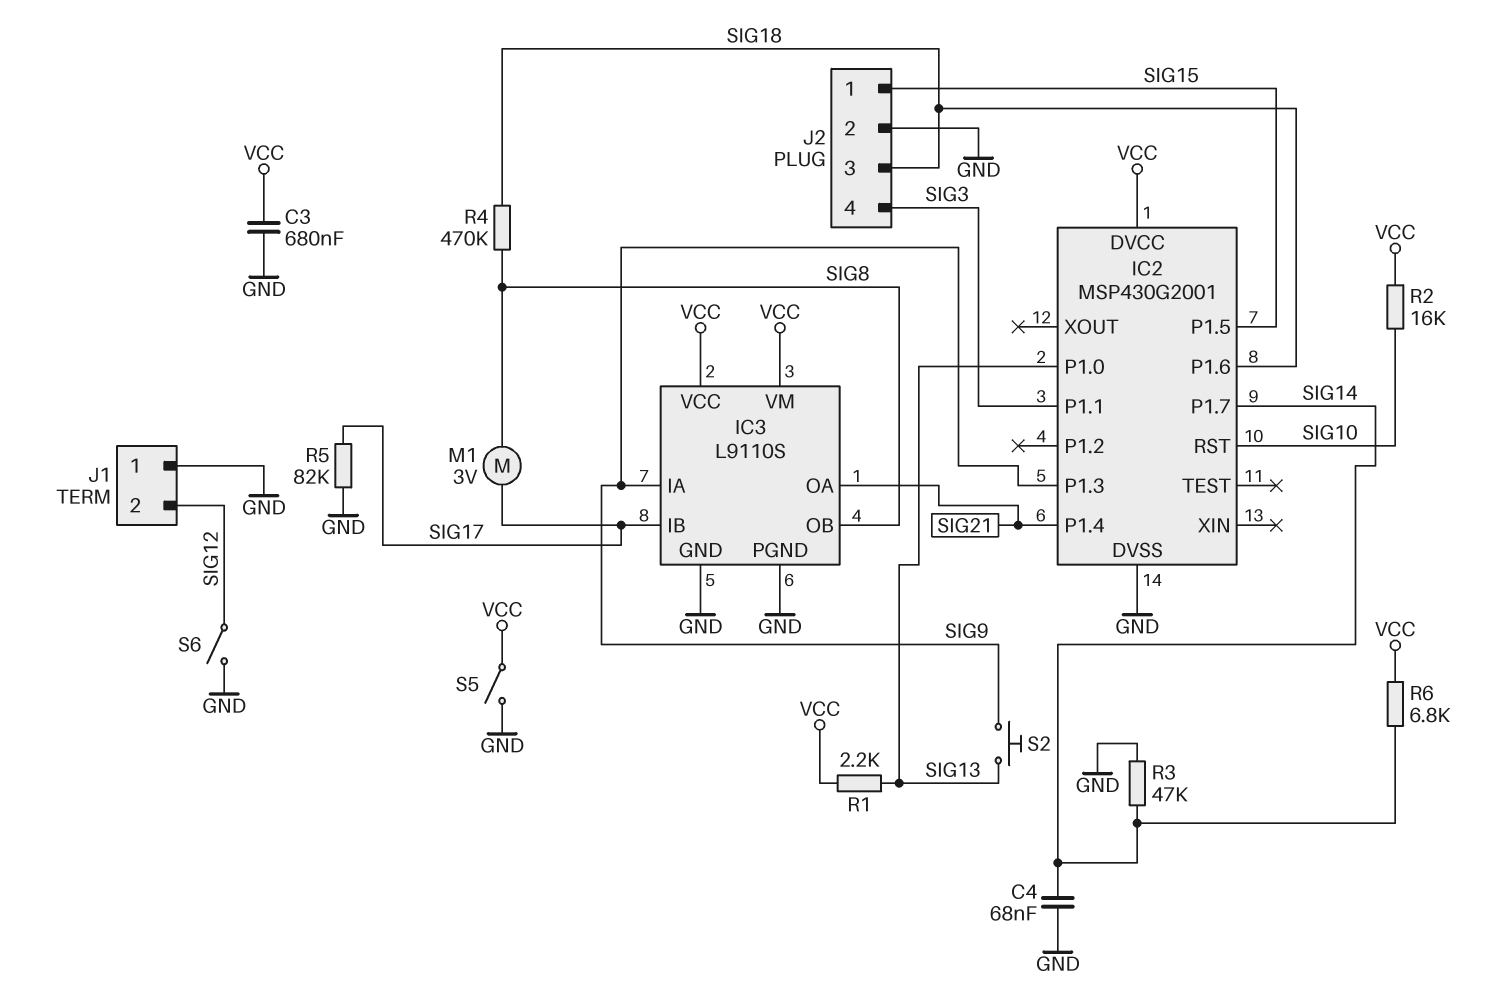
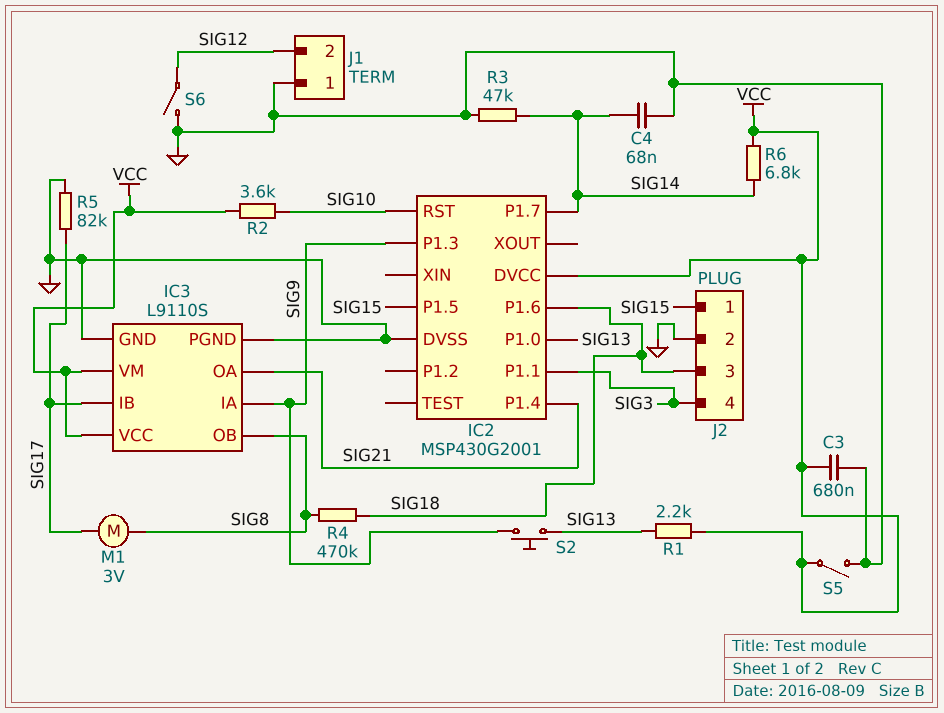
R2: 16k (SIG10, VCC) -> 3.6k (SIG10, VCC)

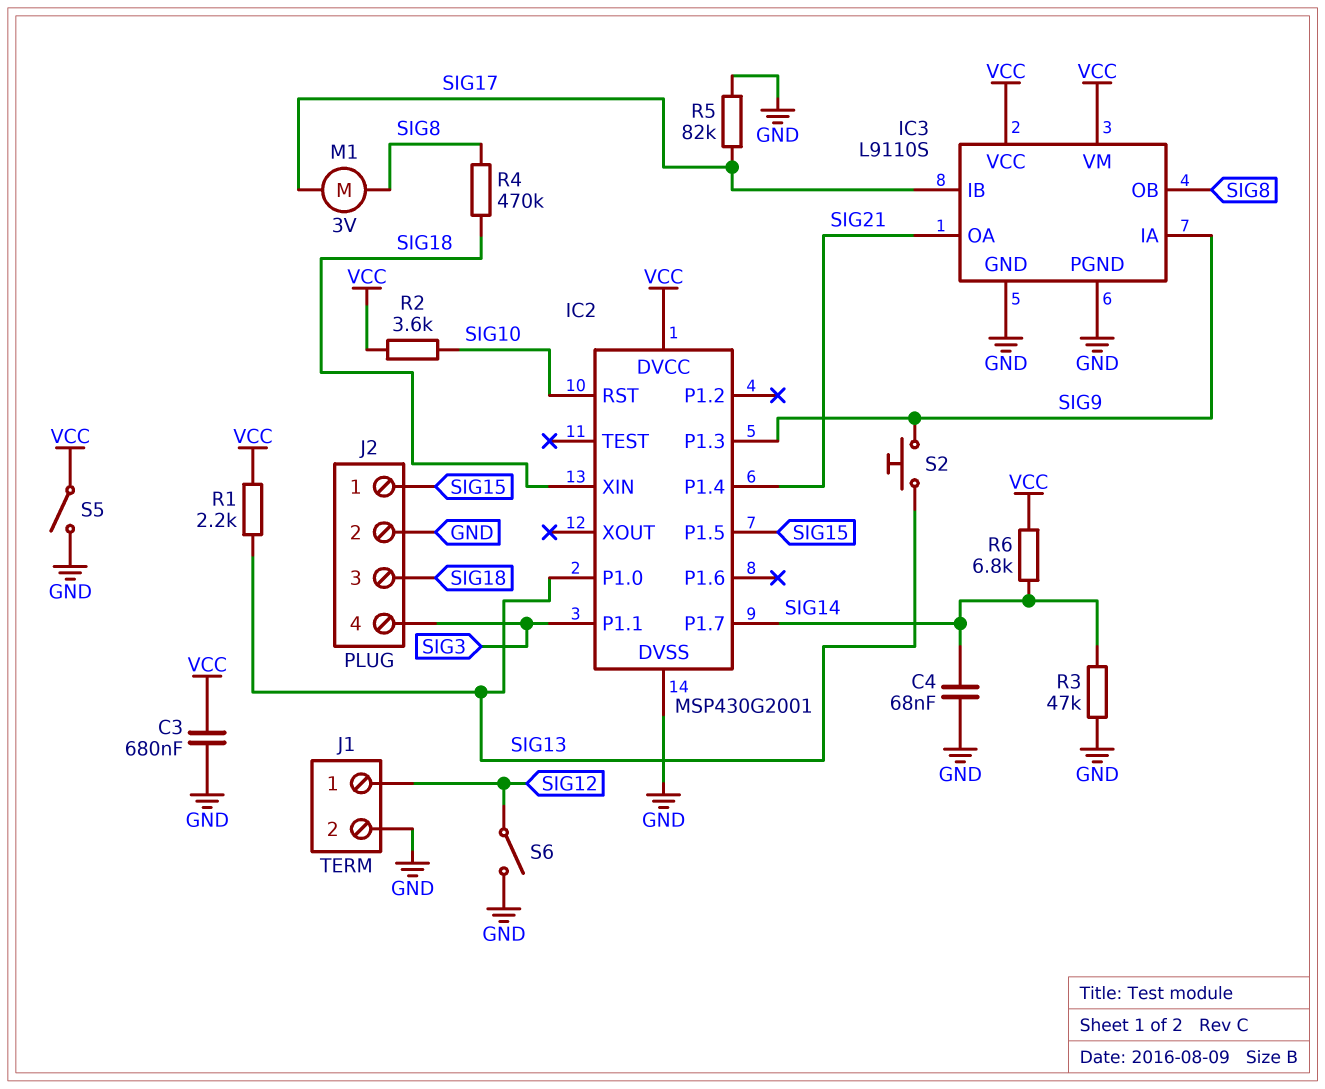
IC2 pin P1.6: SIG18 -> none
IC2 pin XIN: none -> SIG18
J1 pin 1: GND -> SIG12
J1 pin 2: SIG12 -> GND

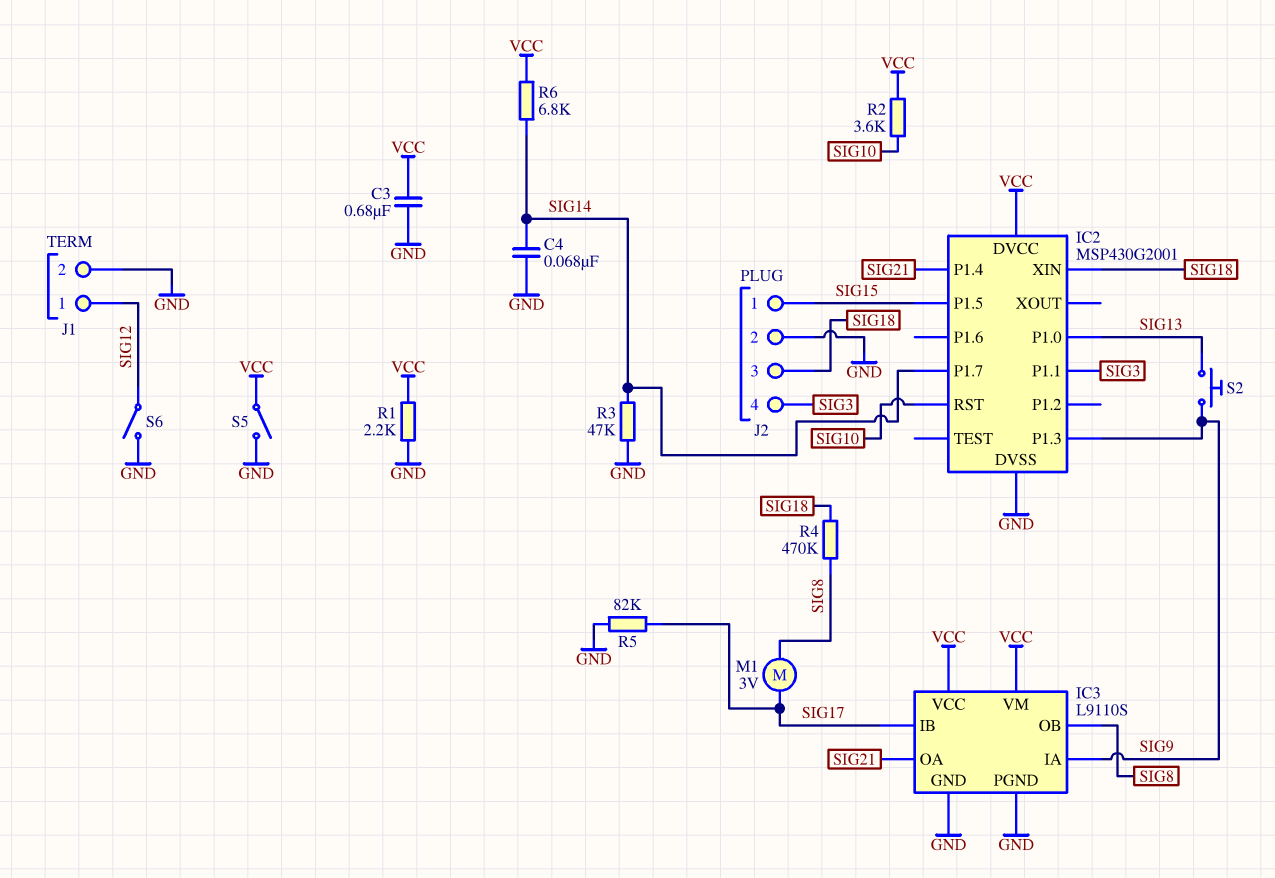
R1: 2.2k (SIG13, VCC) -> 2.2k (GND, VCC)

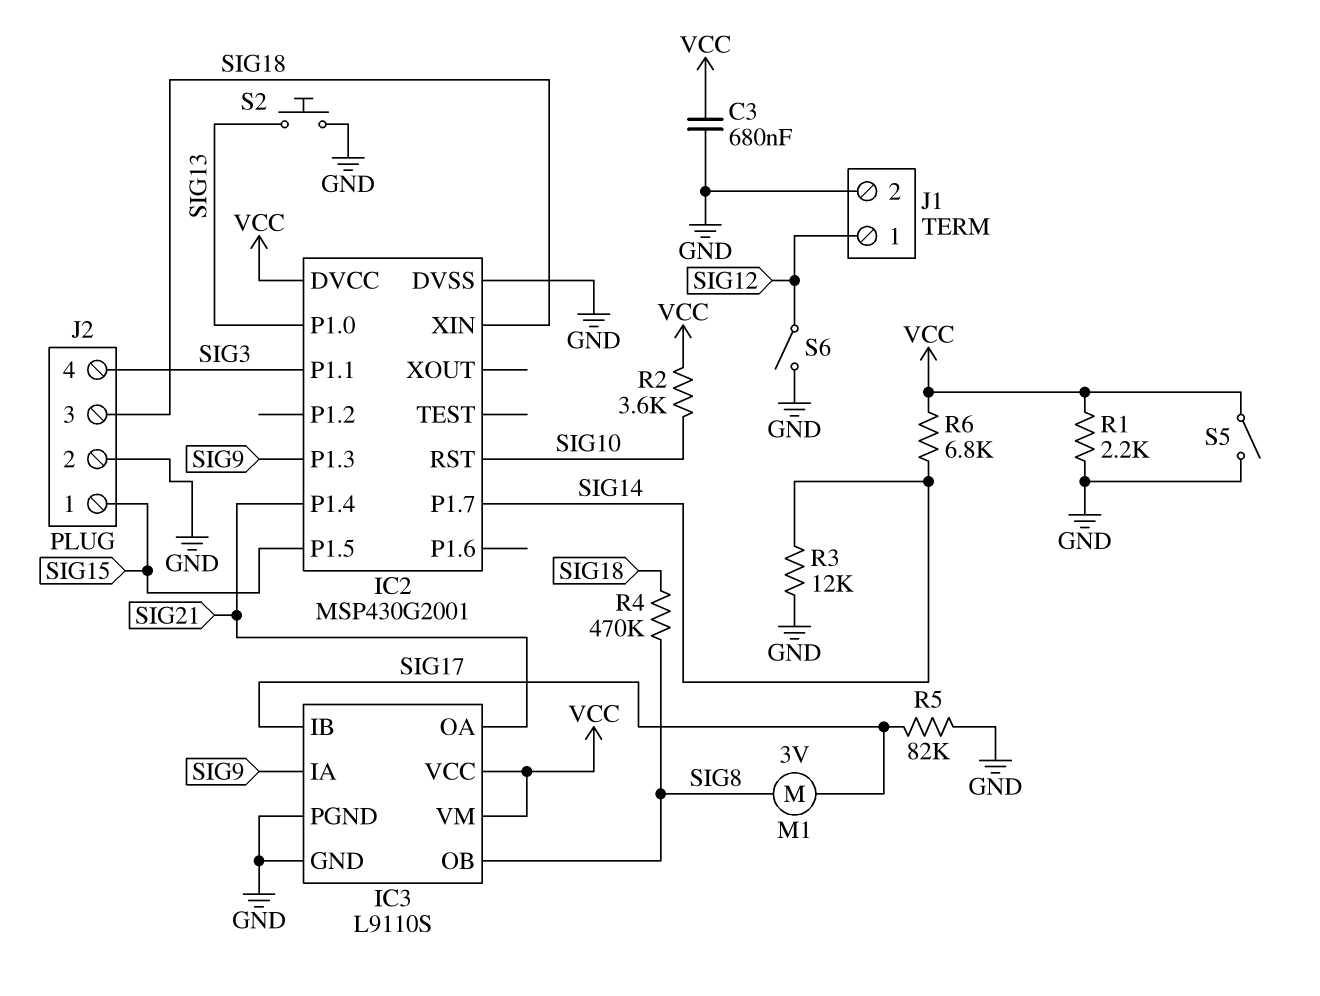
C4: 68nF (GND, SIG14) -> none
R3: 47k (GND, SIG14) -> 12k (GND, SIG14)
S2: button (SIG9, SIG13) -> button (GND, SIG13)

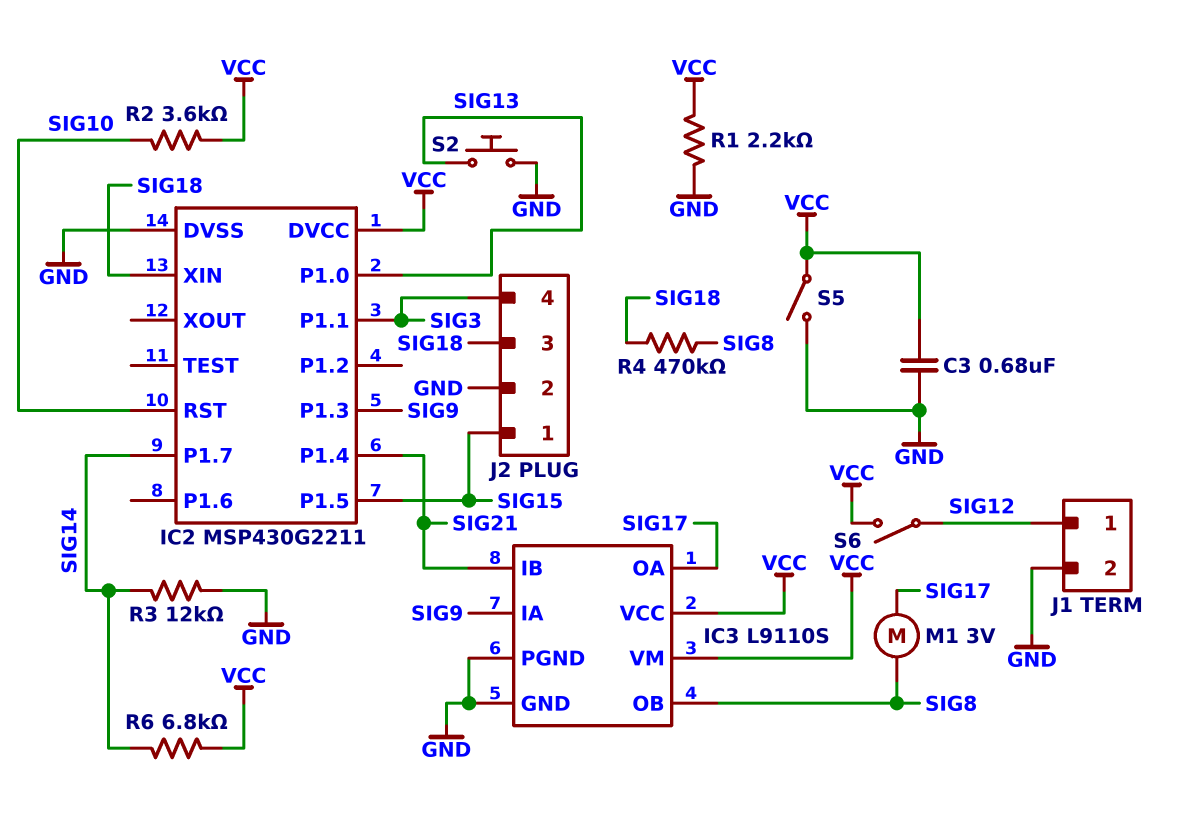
IC2: MSP430G2001 -> MSP430G2211
IC3 pin IB: SIG17 -> SIG21
IC3 pin OA: SIG21 -> SIG17
R5: 82k (GND, SIG17) -> none
S6: switch (GND, SIG12) -> switch (SIG12, VCC)

